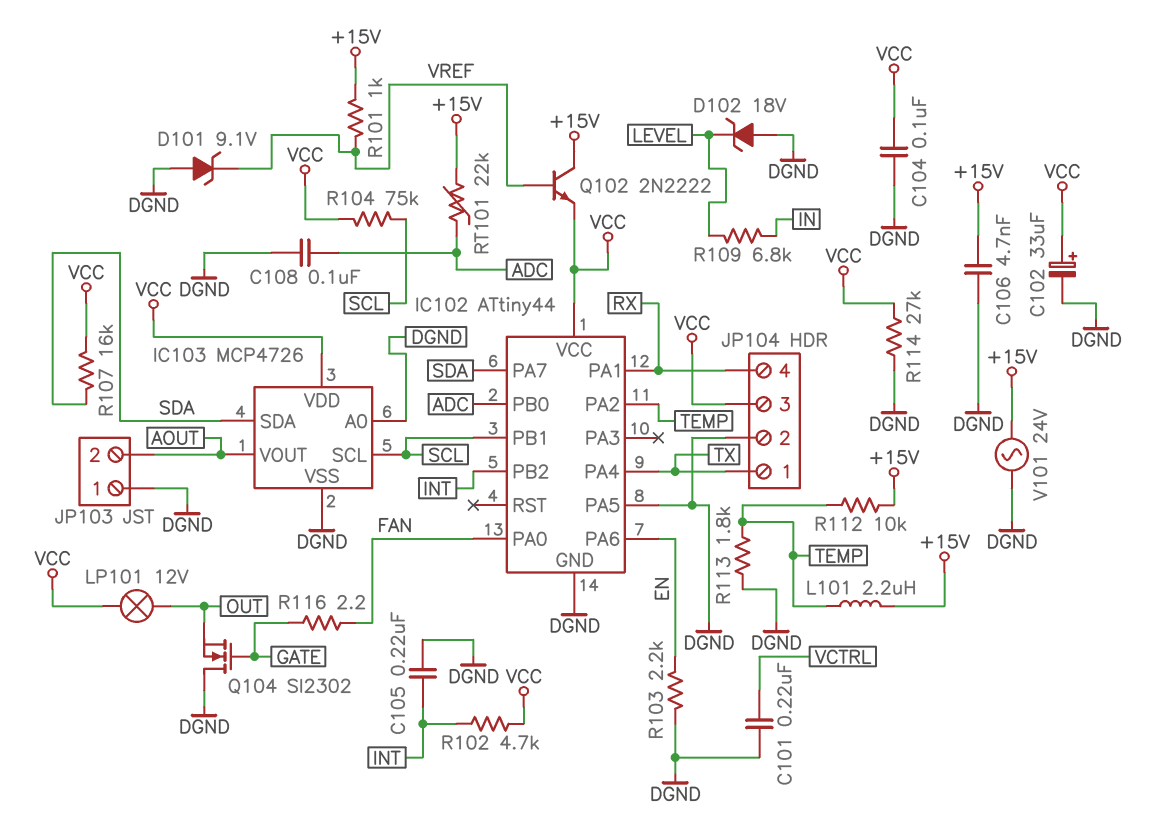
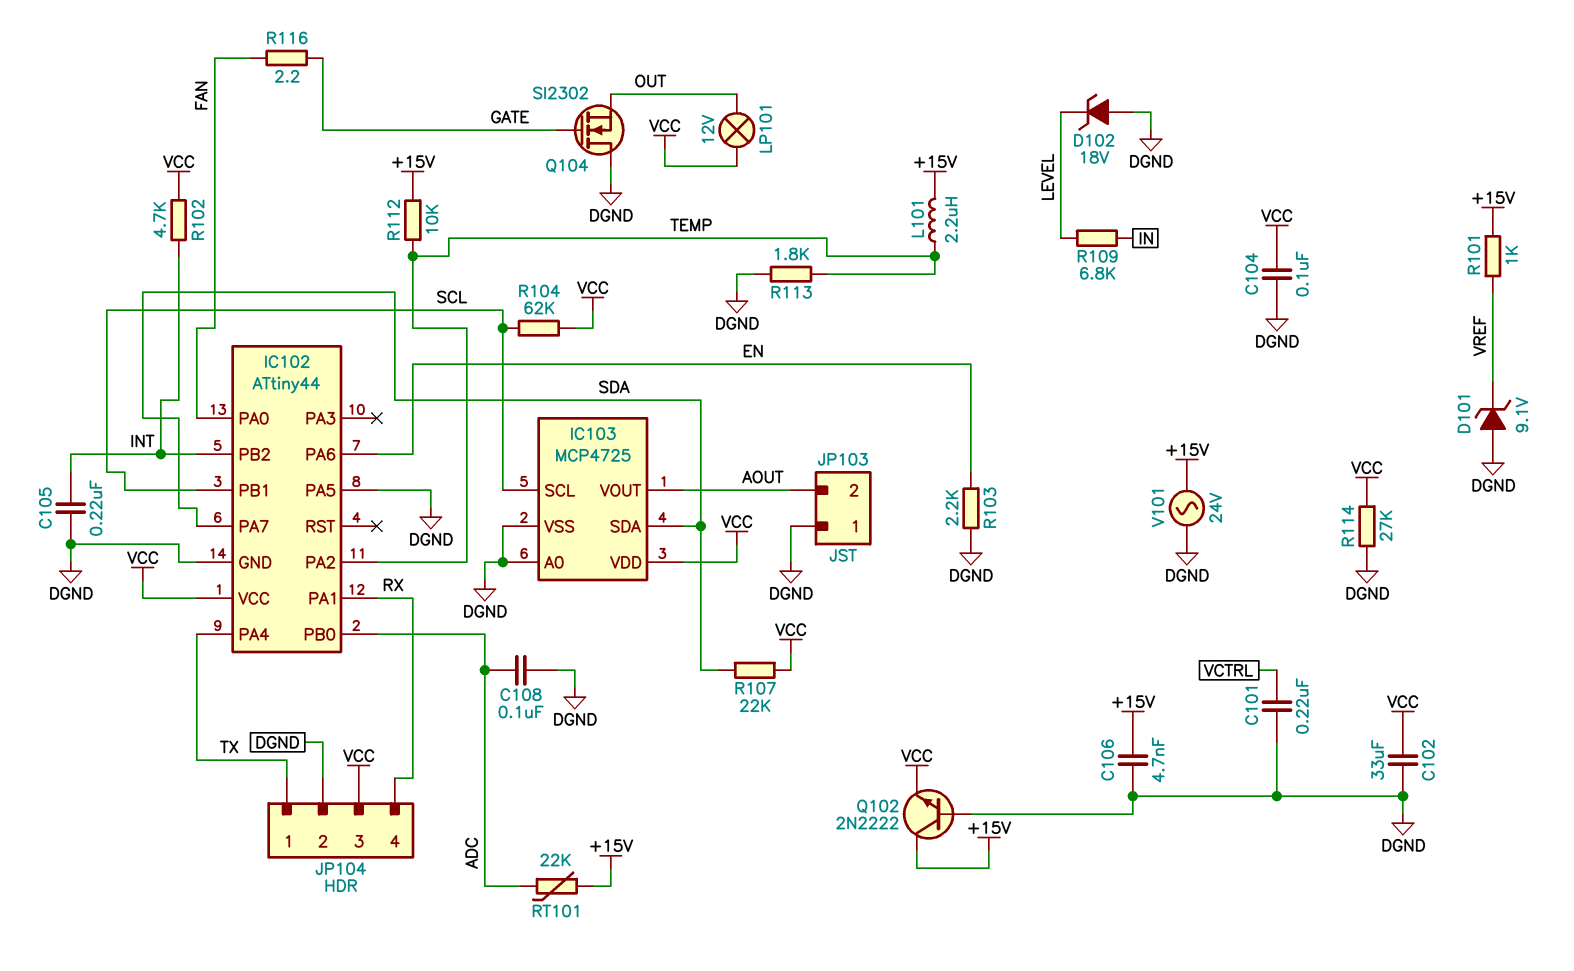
C102: 33uF (plus VCC, minus DGND) -> 33uF (DGND, VCC)
IC103: MCP4726 -> MCP4725
Q102: NPN 2N2222 (B VREF, C +15V, E VCC) -> NPN 2N2222 (B DGND, C +15V, E VCC)
R104: 75k (SCL, VCC) -> 62k (SCL, VCC)
R107: 16k (SDA, VCC) -> 22k (SDA, VCC)

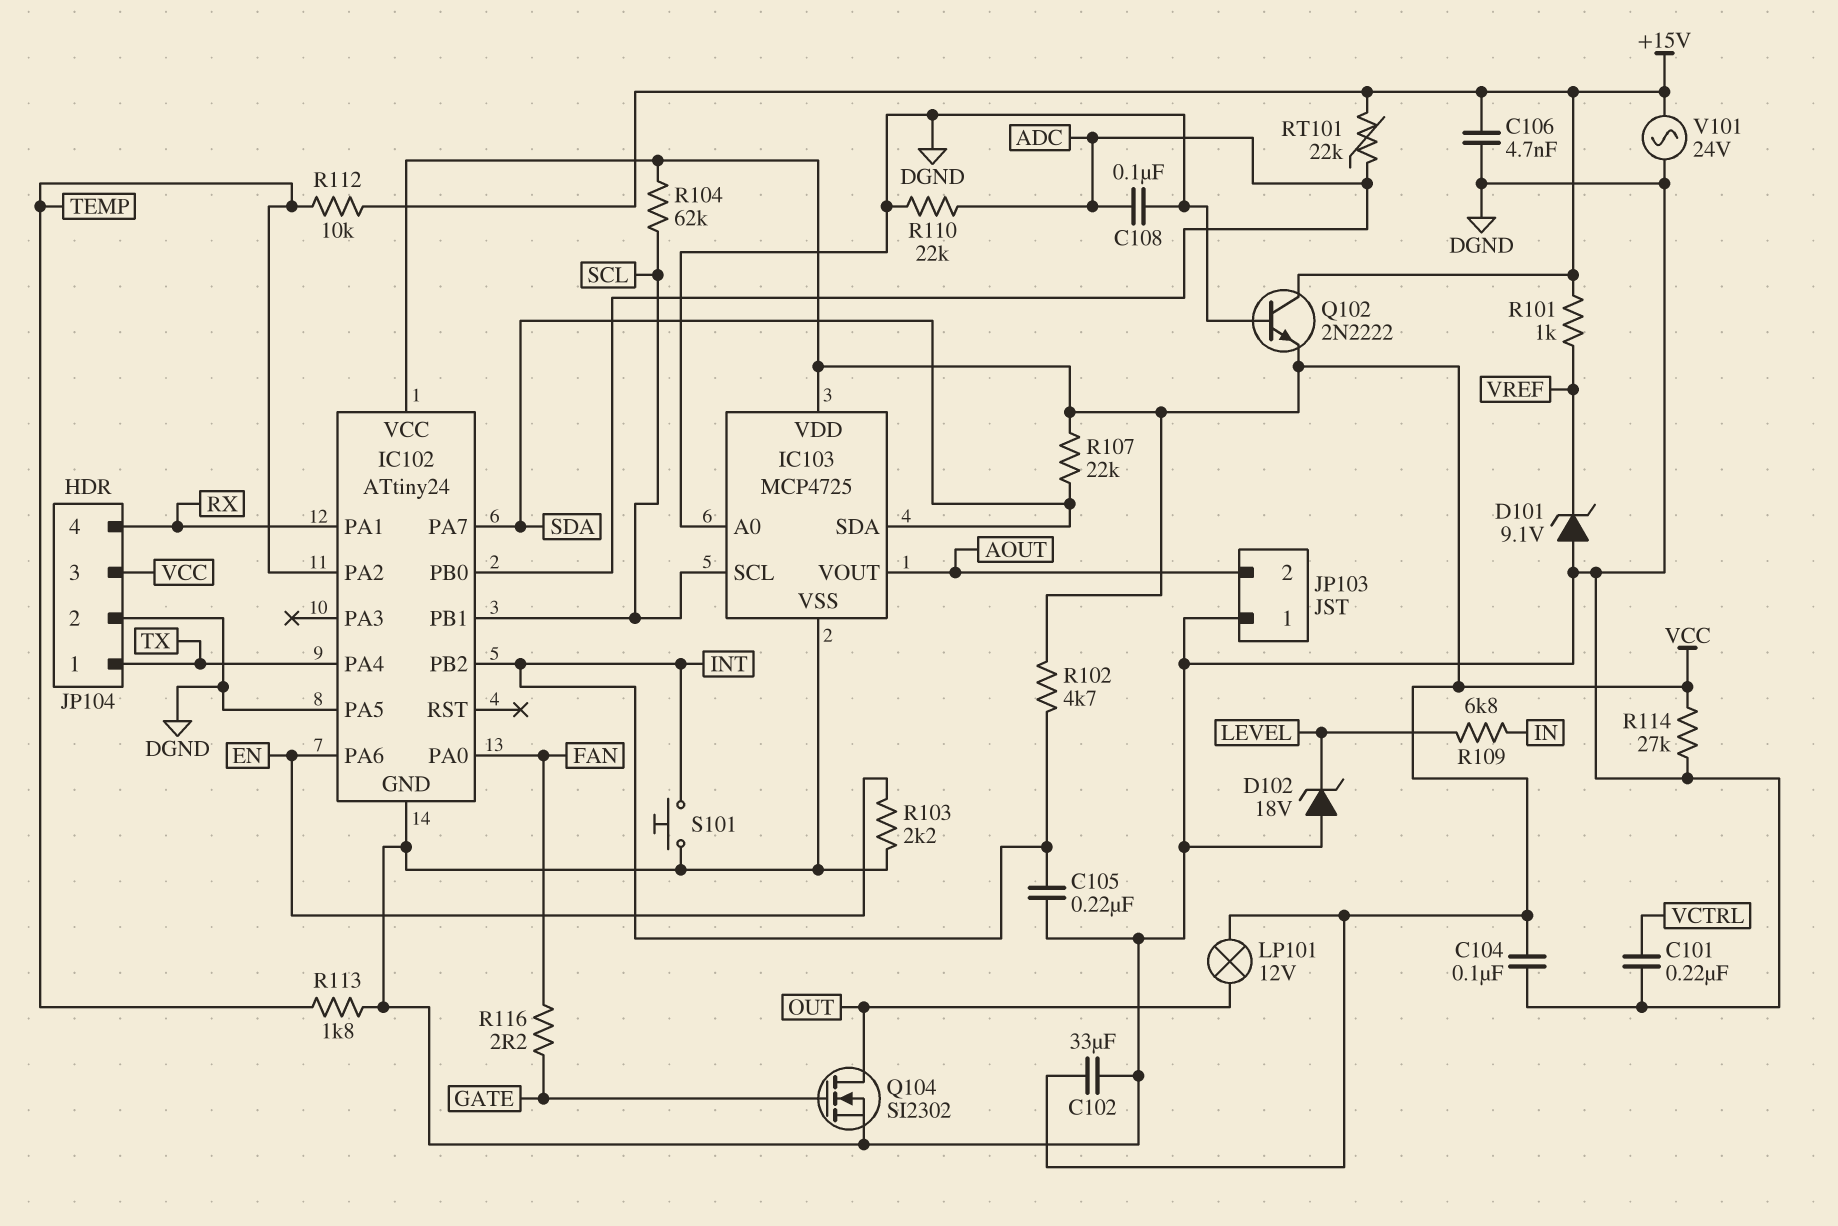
IC102: ATtiny44 -> ATtiny24
L101: 2.2uH (+15V, TEMP) -> none
Q104: NMOS SI2302 (G GATE, D DGND, S OUT) -> NMOS SI2302 (G GATE, D OUT, S DGND)
R110: none -> 22k (ADC, DGND)
S101: none -> button (DGND, INT)

